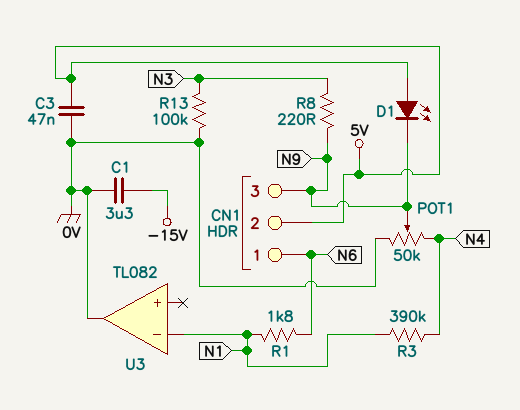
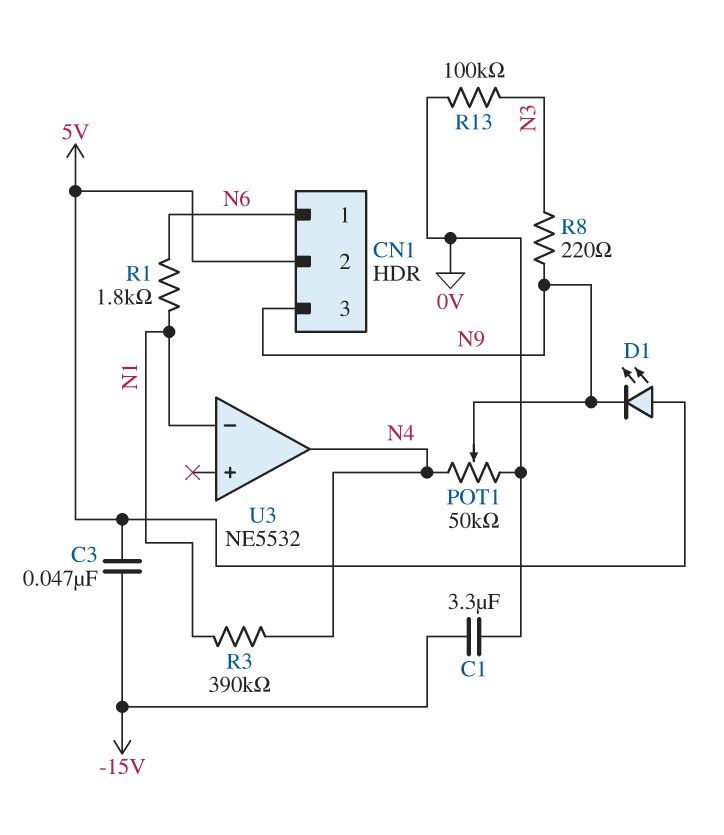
C3: 47nF (0V, 5V) -> 47nF (-15V, 5V)
U3: TL082 -> NE5532
U3 pin out: 0V -> N4

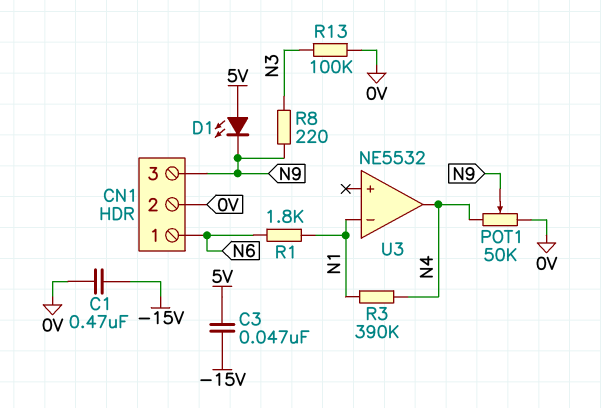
C1: 3.3uF (-15V, 0V) -> 470nF (-15V, 0V)
CN1 pin 2: 5V -> 0V

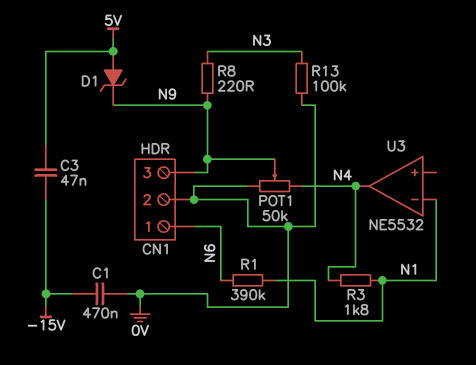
D1: LED (A 5V, K N9) -> zener (A 5V, K N9)
R1: 1.8k (N1, N6) -> 390k (N1, N6)
R3: 390k (N1, N4) -> 1.8k (N1, N4)

